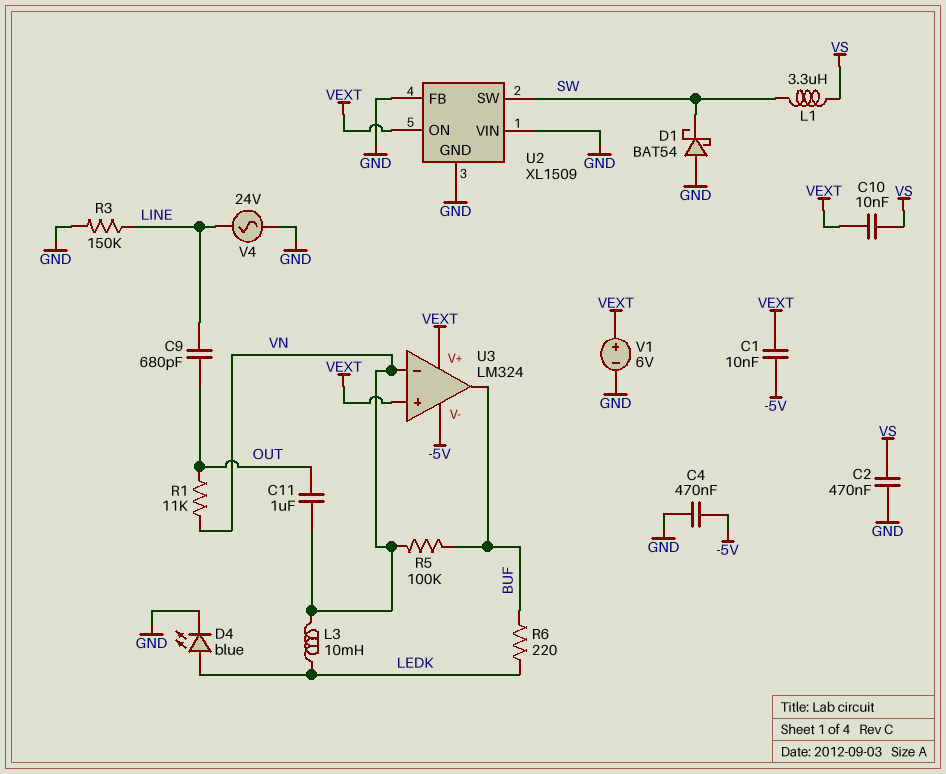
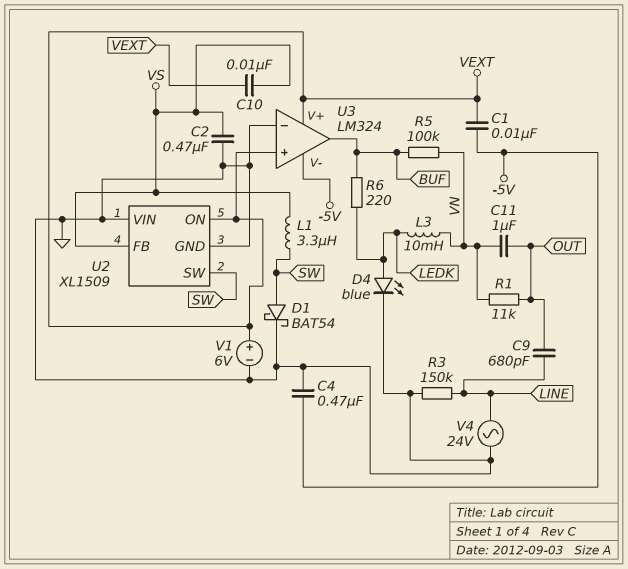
D1: schottky BAT54 (A GND, K SW) -> schottky BAT54 (A SW, K GND)
U2 pin FB: GND -> VS
U3 pin in-: VN -> GND

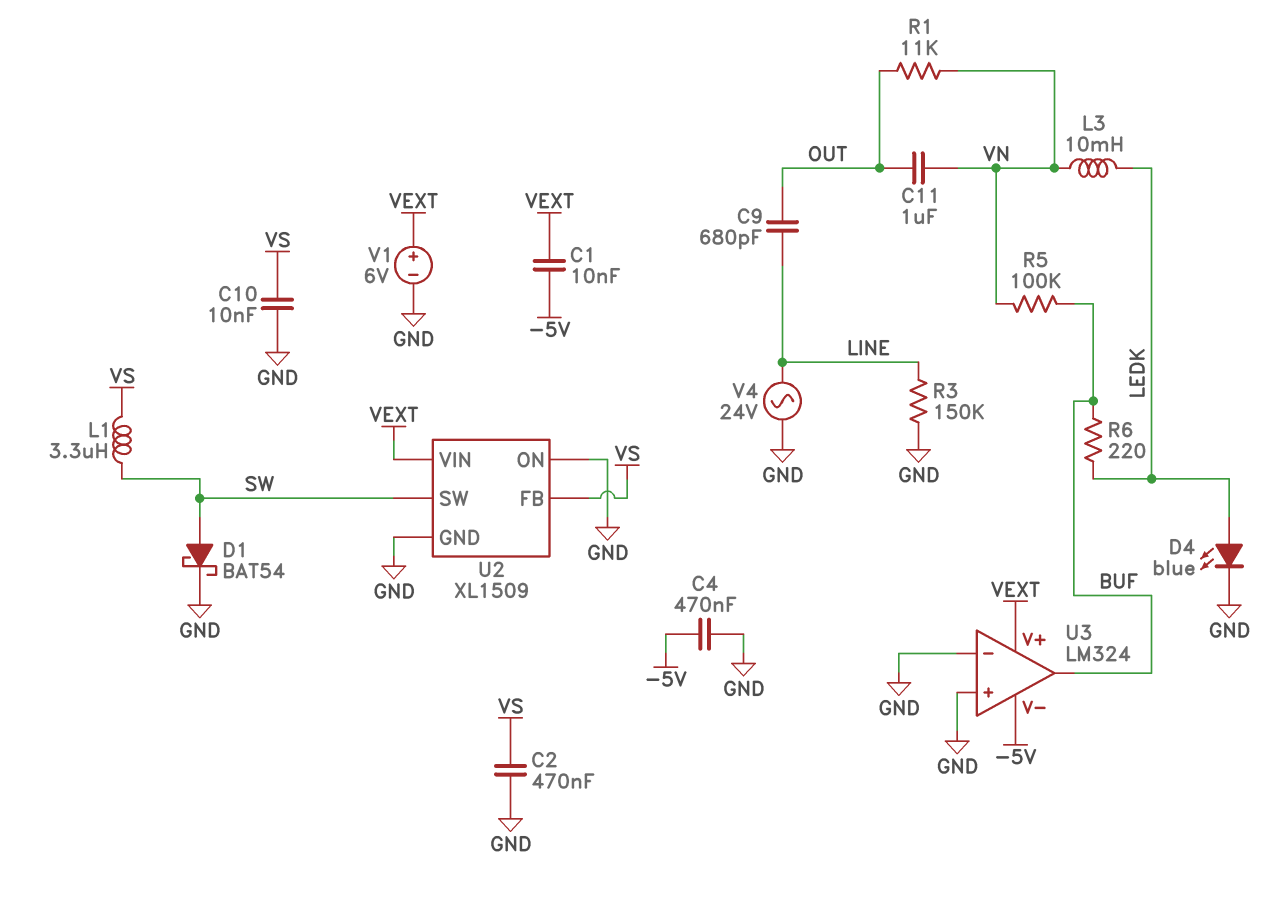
C10: 10nF (VEXT, VS) -> 10nF (GND, VS)
U2 pin ON: VEXT -> GND
U2 pin VIN: GND -> VEXT
U3 pin in+: VEXT -> GND

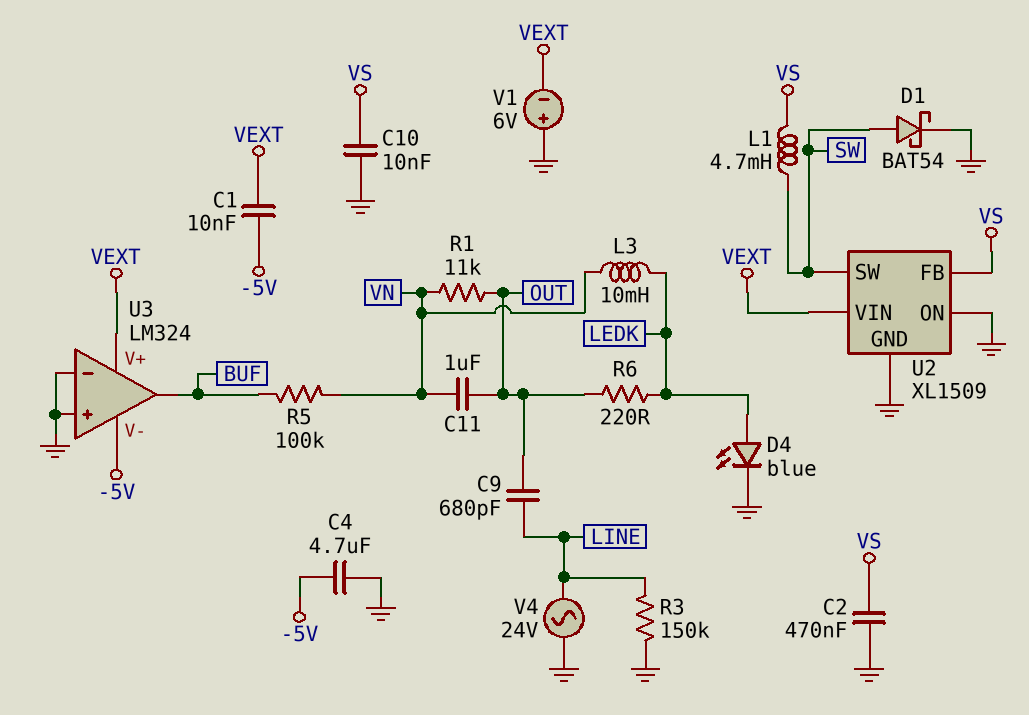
C4: 470nF (-5V, GND) -> 4.7uF (-5V, GND)
L1: 3.3uH (SW, VS) -> 4.7mH (SW, VS)
R6: 220 (BUF, LEDK) -> 220 (LEDK, OUT)
V1: 6V (plus VEXT, minus GND) -> 6V (plus GND, minus VEXT)

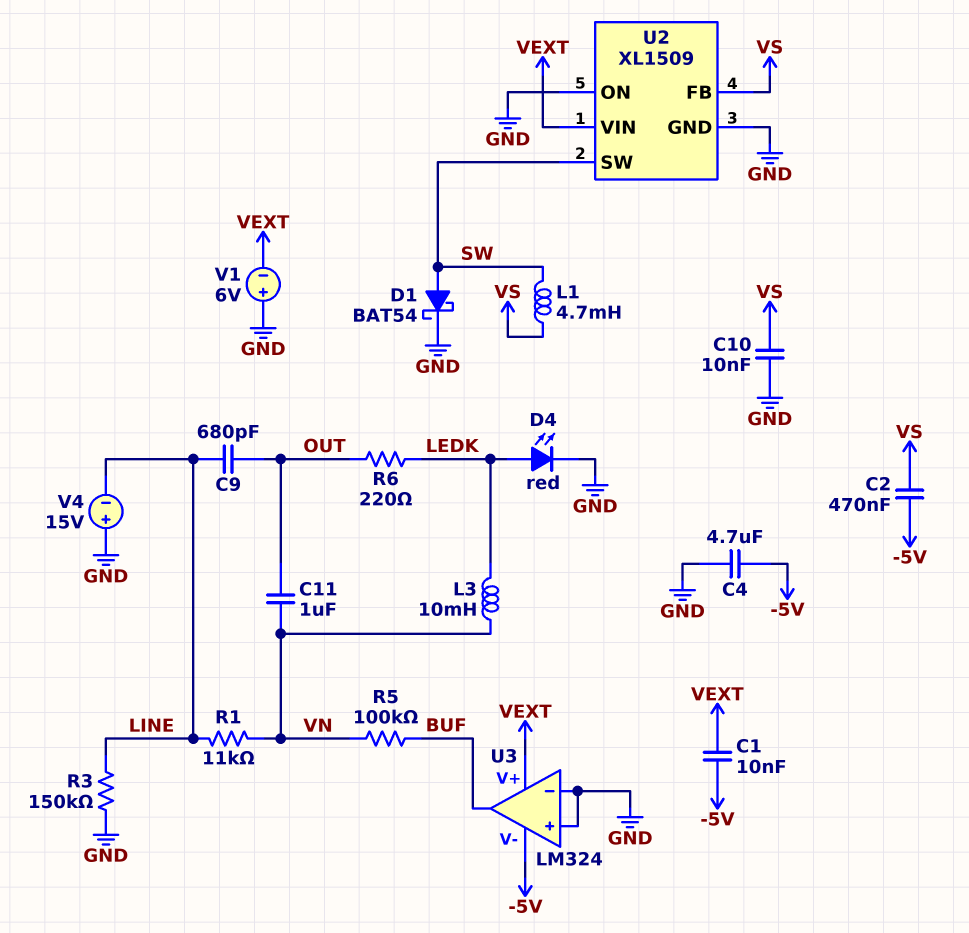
C2: 470nF (GND, VS) -> 470nF (-5V, VS)
D4: LED blue (A LEDK, K GND) -> LED red (A LEDK, K GND)
R1: 11k (OUT, VN) -> 11k (LINE, VN)
V4: AC 24V (GND, LINE) -> 15V (plus GND, minus LINE)

